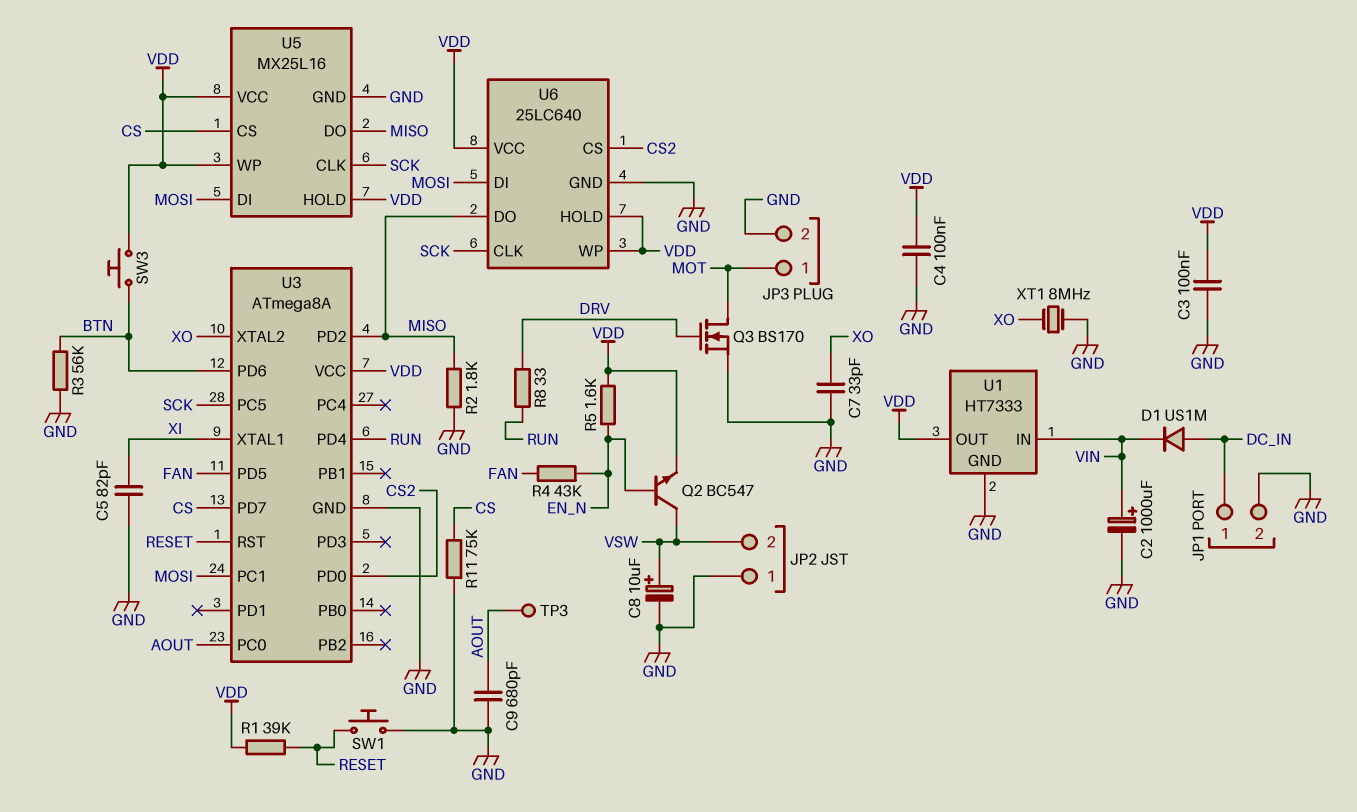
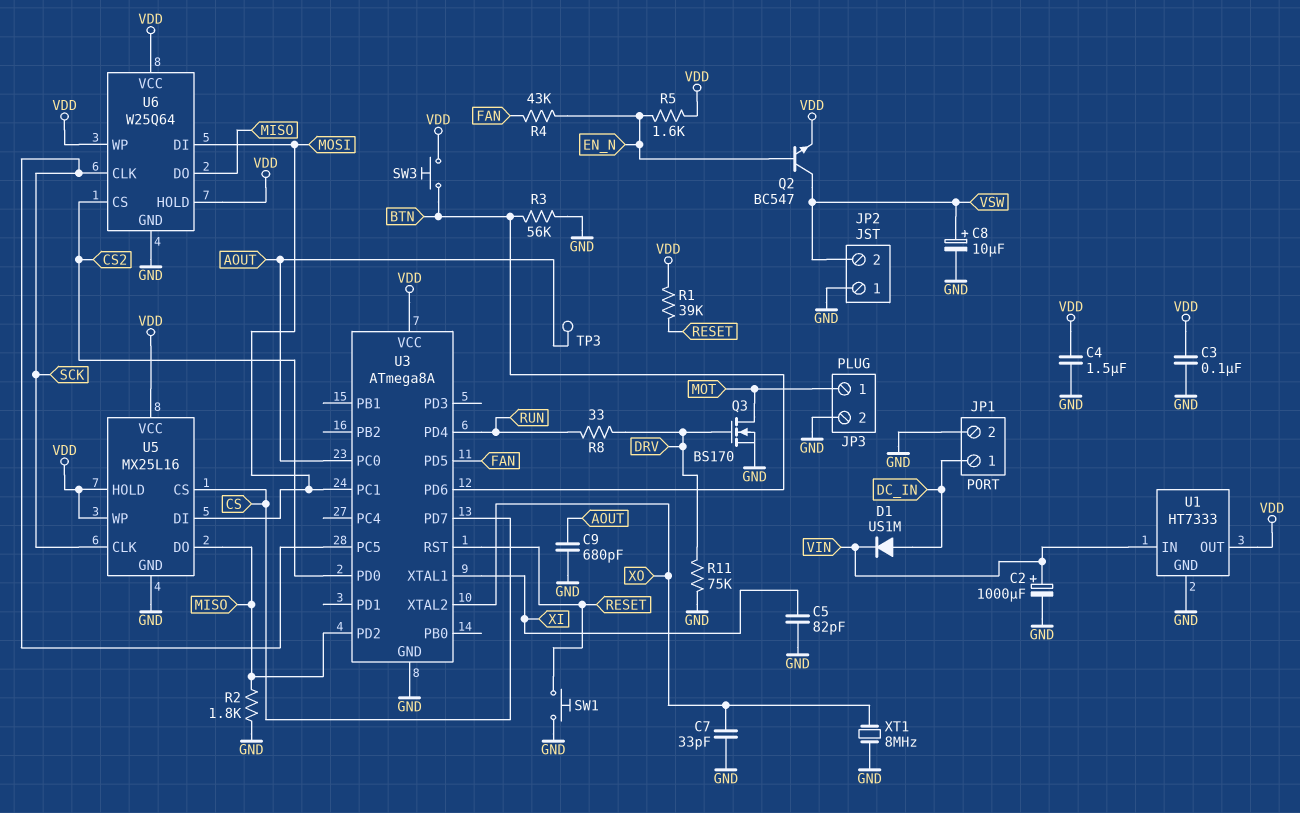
C4: 100nF (GND, VDD) -> 1.5uF (GND, VDD)
R11: 75k (CS, GND) -> 75k (DRV, GND)
U6: 25LC640 -> W25Q64

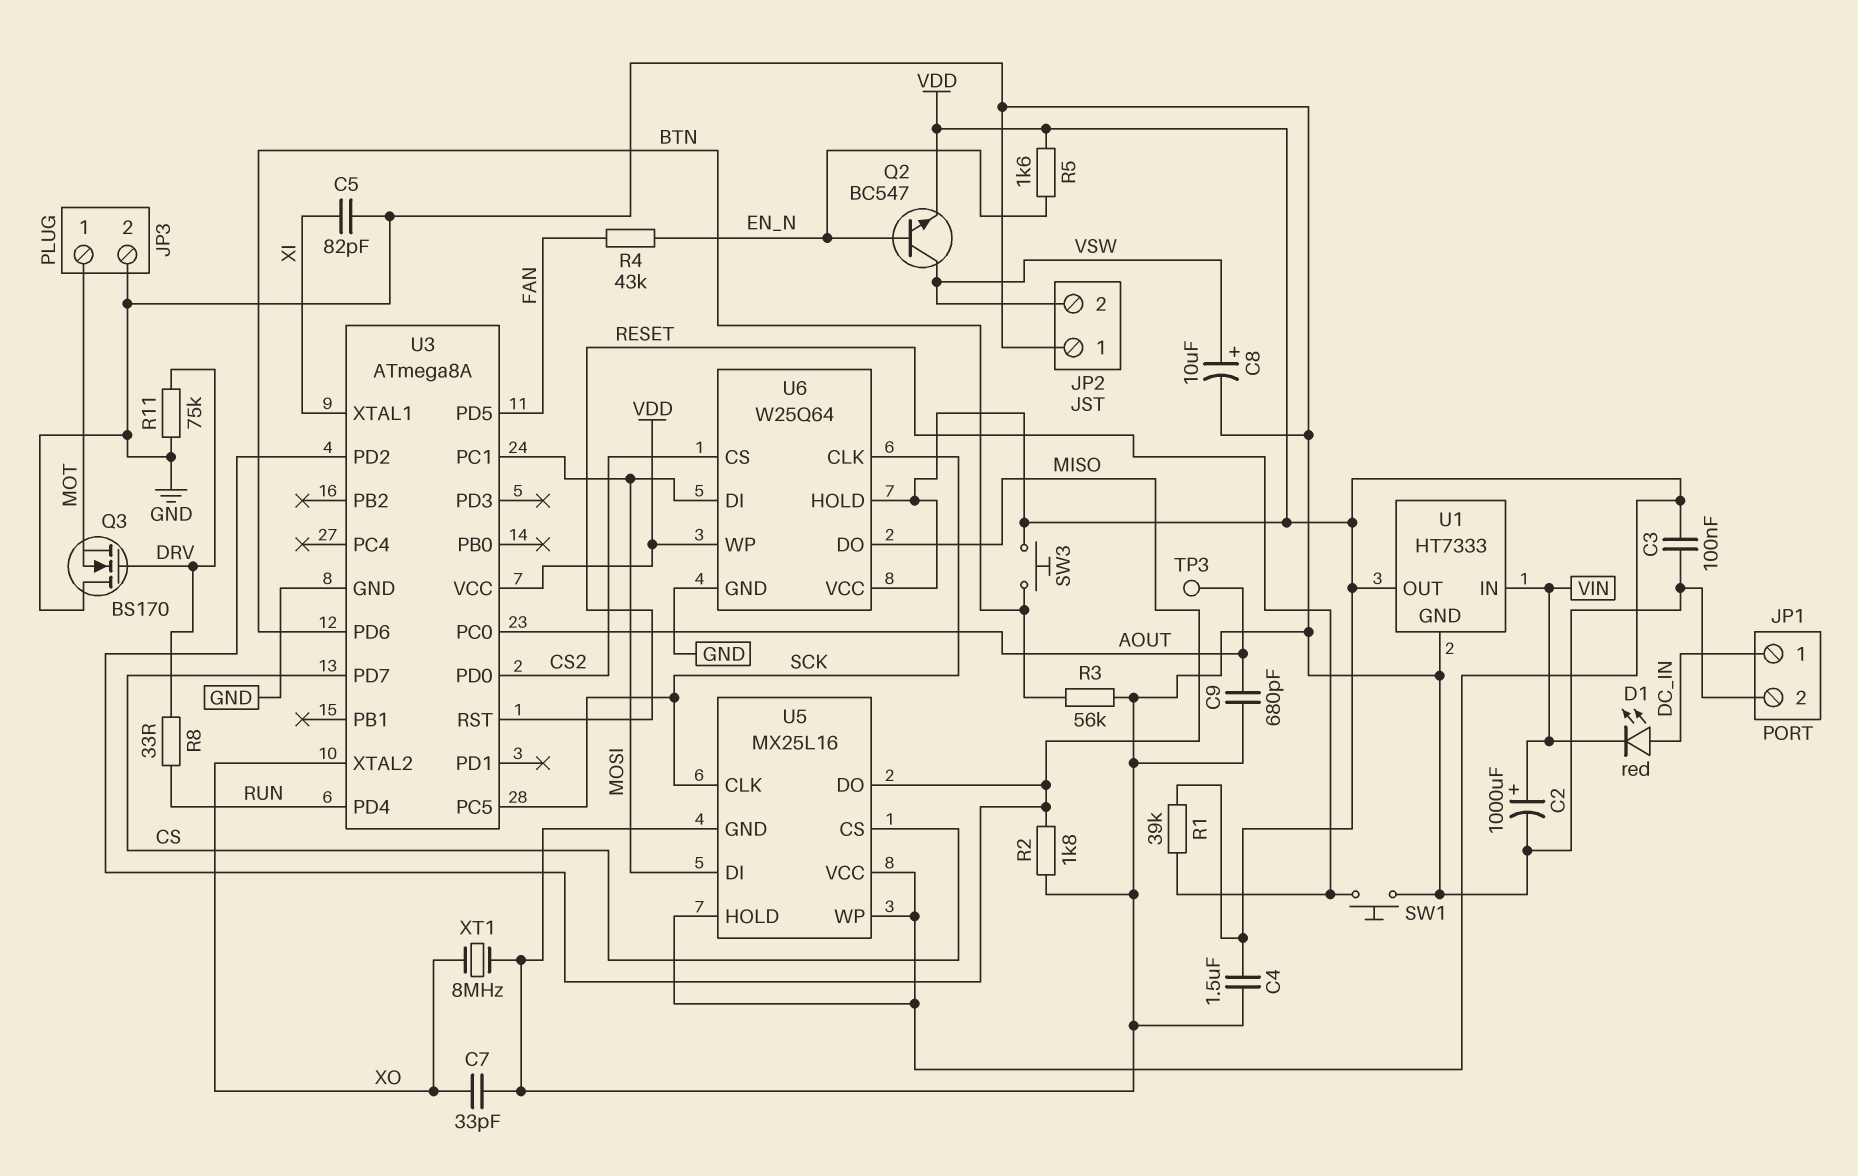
D1: diode US1M (A DC_IN, K VIN) -> LED red (A DC_IN, K VIN)
Q3: NMOS BS170 (G DRV, D MOT, S GND) -> NMOS BS170 (G DRV, D GND, S MOT)

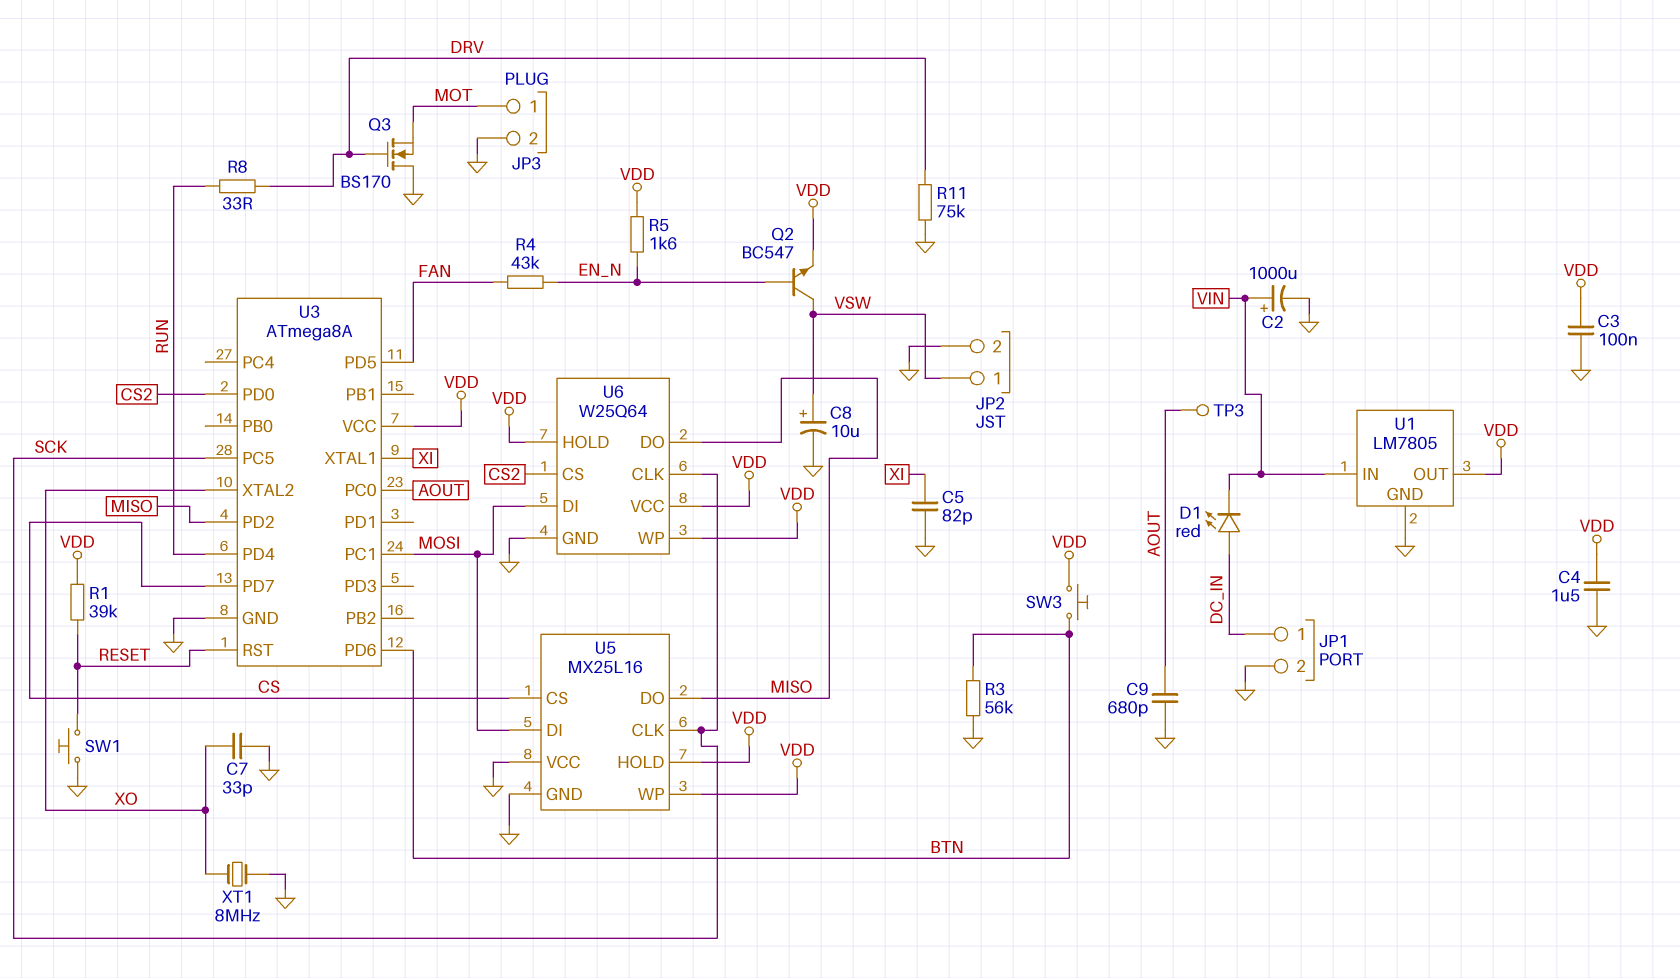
JP2 pin 1: GND -> VSW
JP2 pin 2: VSW -> GND
R2: 1.8k (GND, MISO) -> none
U1: HT7333 -> LM7805
U5 pin VCC: VDD -> GND

